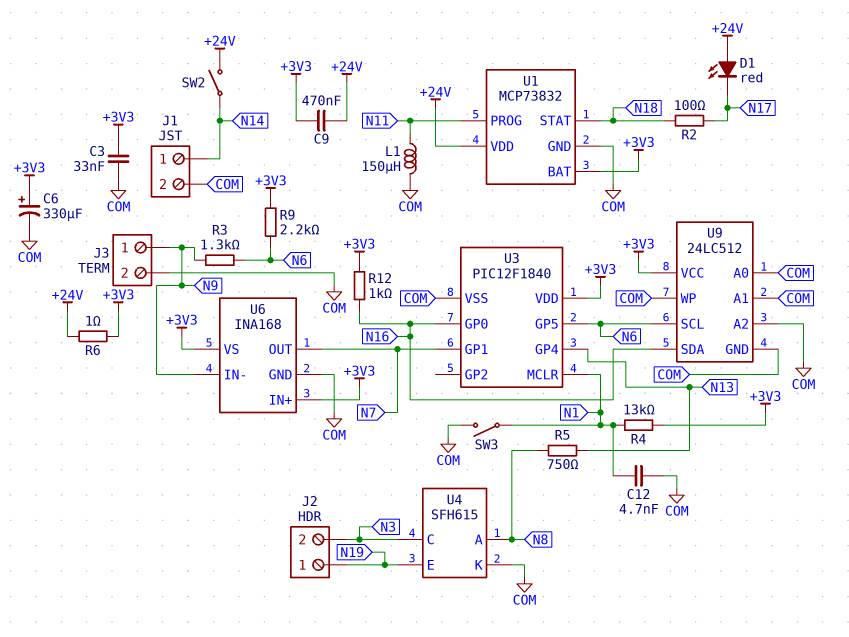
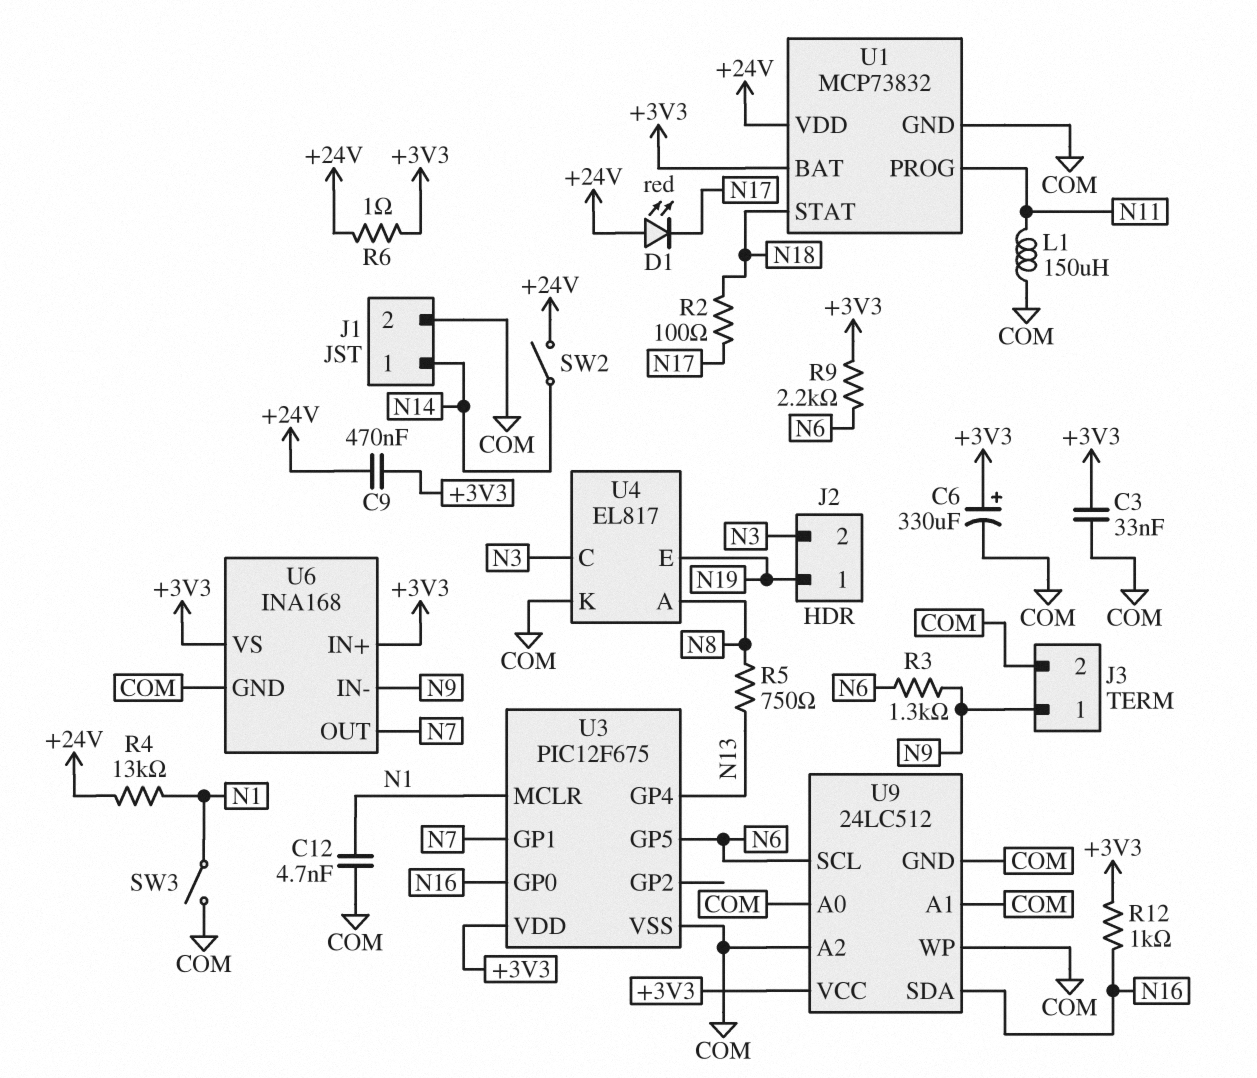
R4: 13k (+3V3, N1) -> 13k (+24V, N1)
U3: PIC12F1840 -> PIC12F675
U4: SFH615 -> EL817

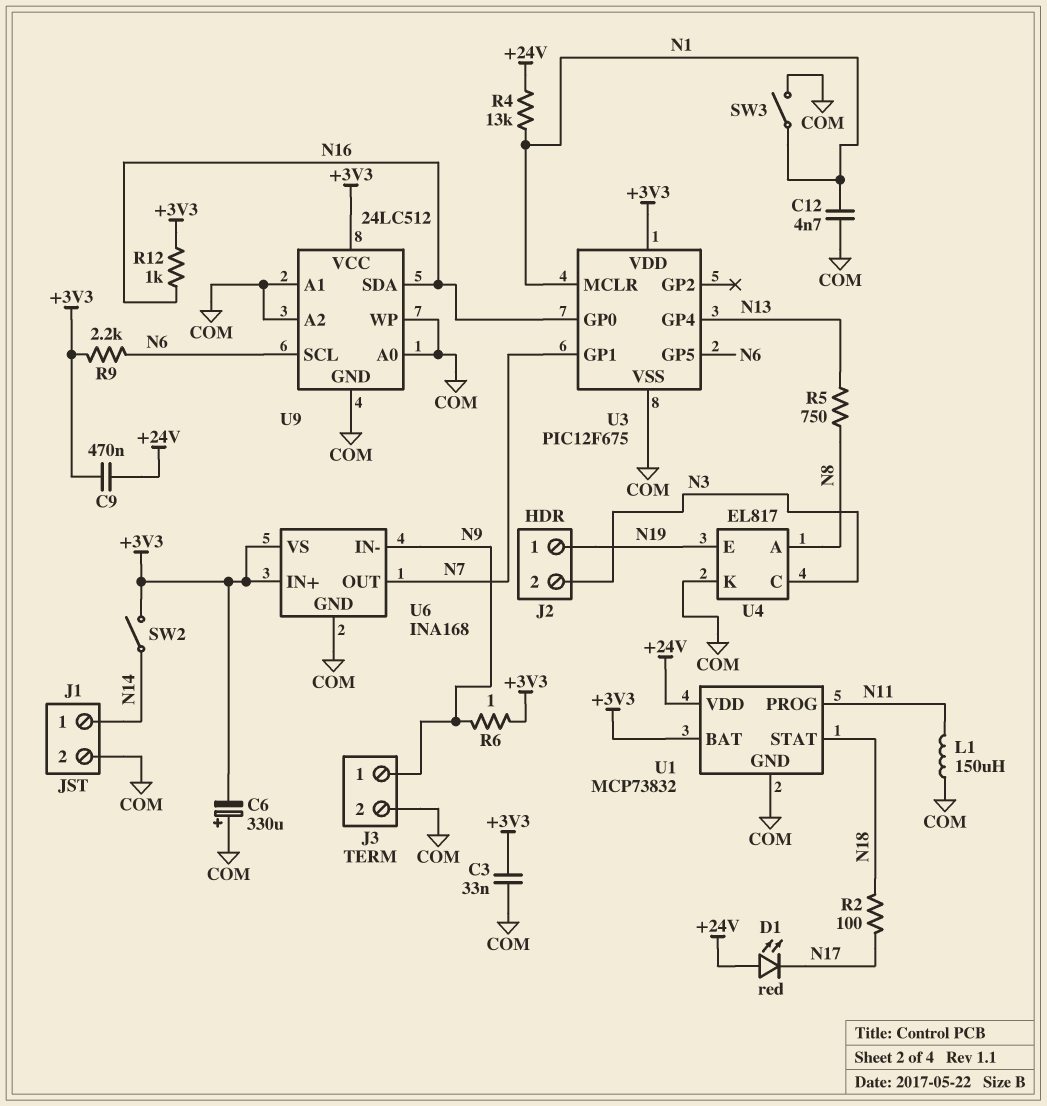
C6: 330uF (plus +3V3, minus COM) -> 330uF (plus COM, minus +3V3)
R3: 1.3k (N6, N9) -> none
R6: 1 (+3V3, +24V) -> 1 (+3V3, N9)
SW2: switch (+24V, N14) -> switch (+3V3, N14)

